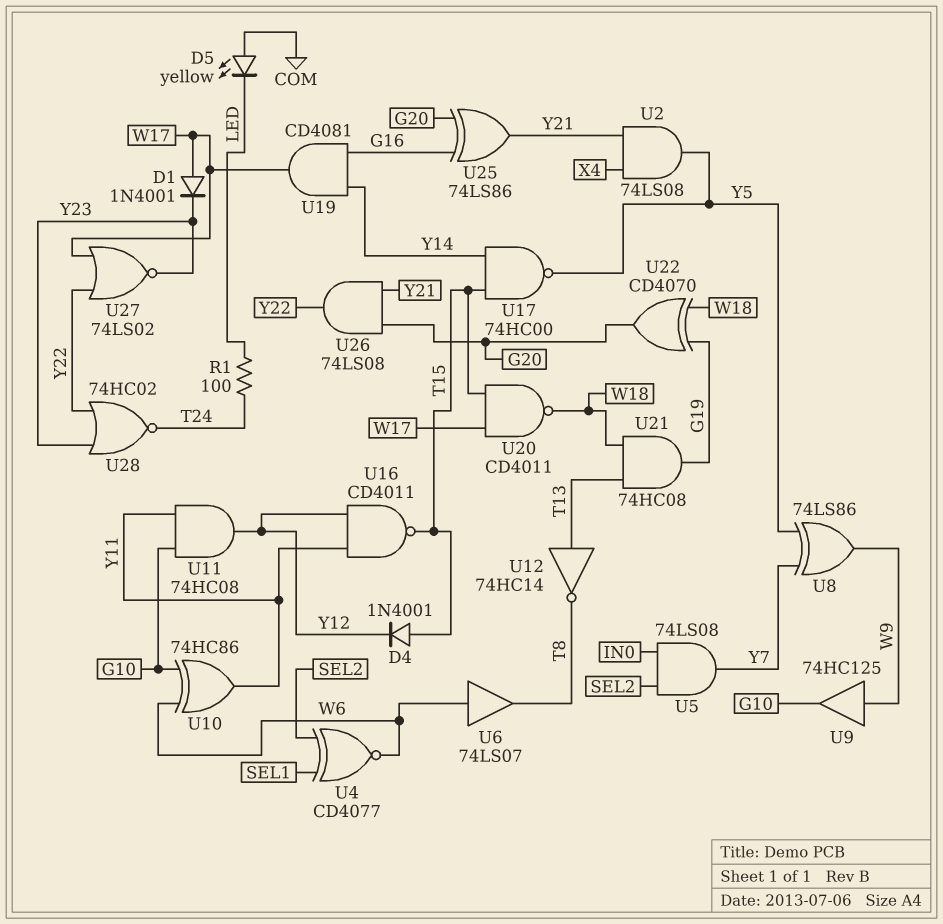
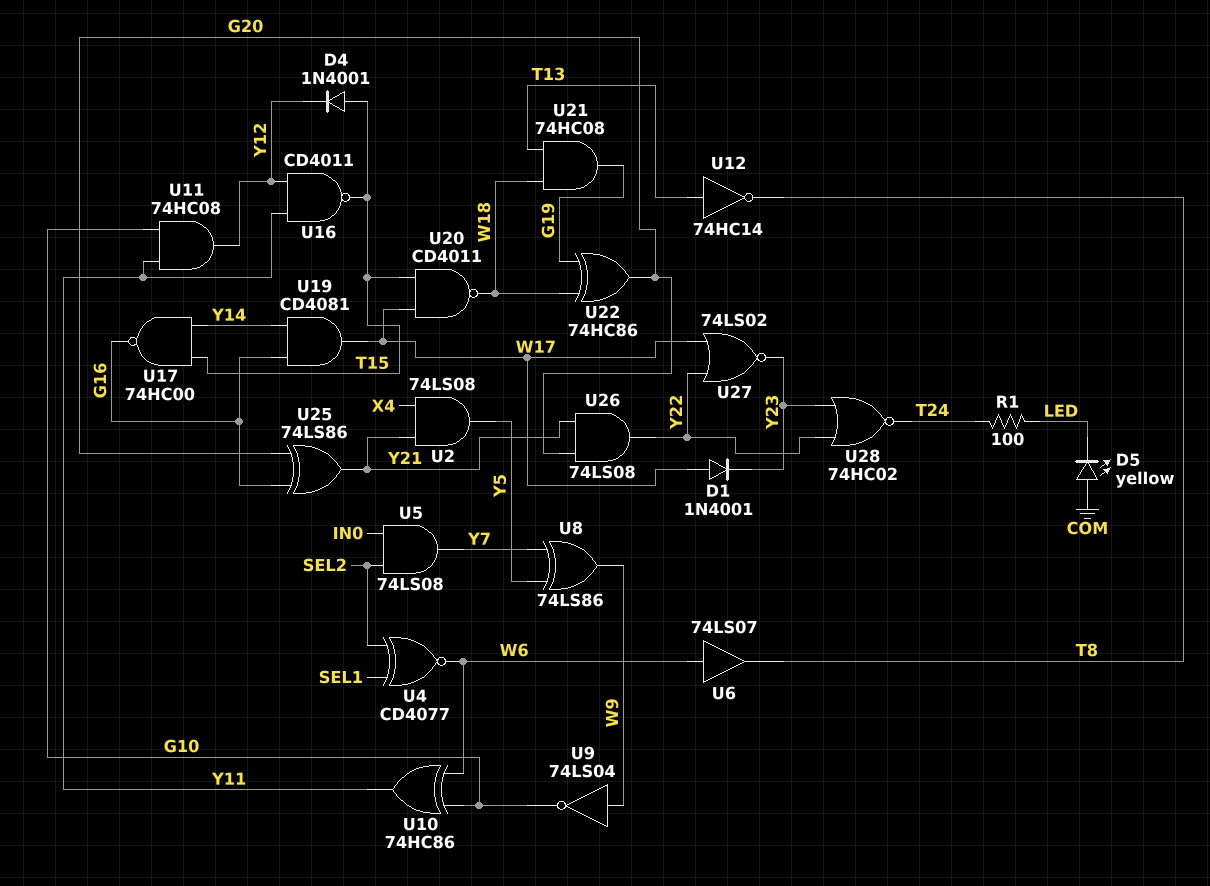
U9: buffer 74HC125 (in W9, out G10) -> NOT 74LS04 (in W9, out G10)
U17: NAND 74HC00 (in T15, in Y14, out Y5) -> NAND 74HC00 (in T15, in Y14, out G16)
U22: XOR CD4070 (in G19, in W18, out G20) -> XOR 74HC86 (in G19, in W18, out G20)

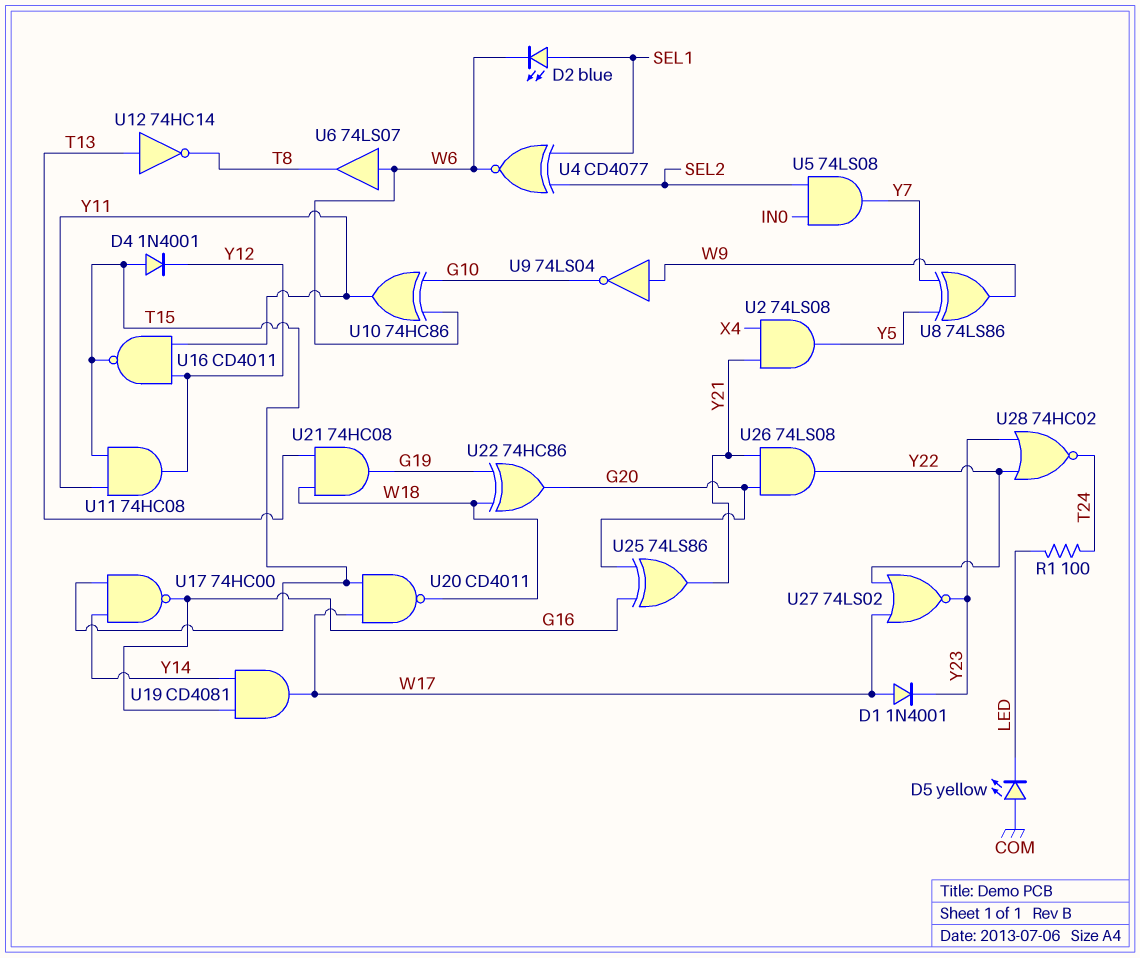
D2: none -> LED blue (A SEL1, K W6)
U11: AND 74HC08 (in G10, in Y11, out Y12) -> AND 74HC08 (in T15, in Y11, out Y12)

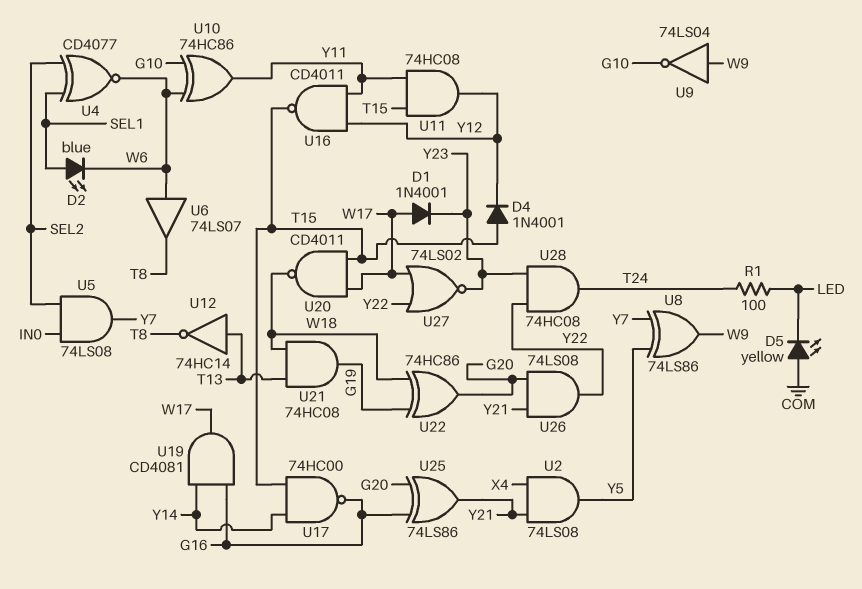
U28: NOR 74HC02 (in Y22, in Y23, out T24) -> AND 74HC08 (in Y22, in Y23, out T24)

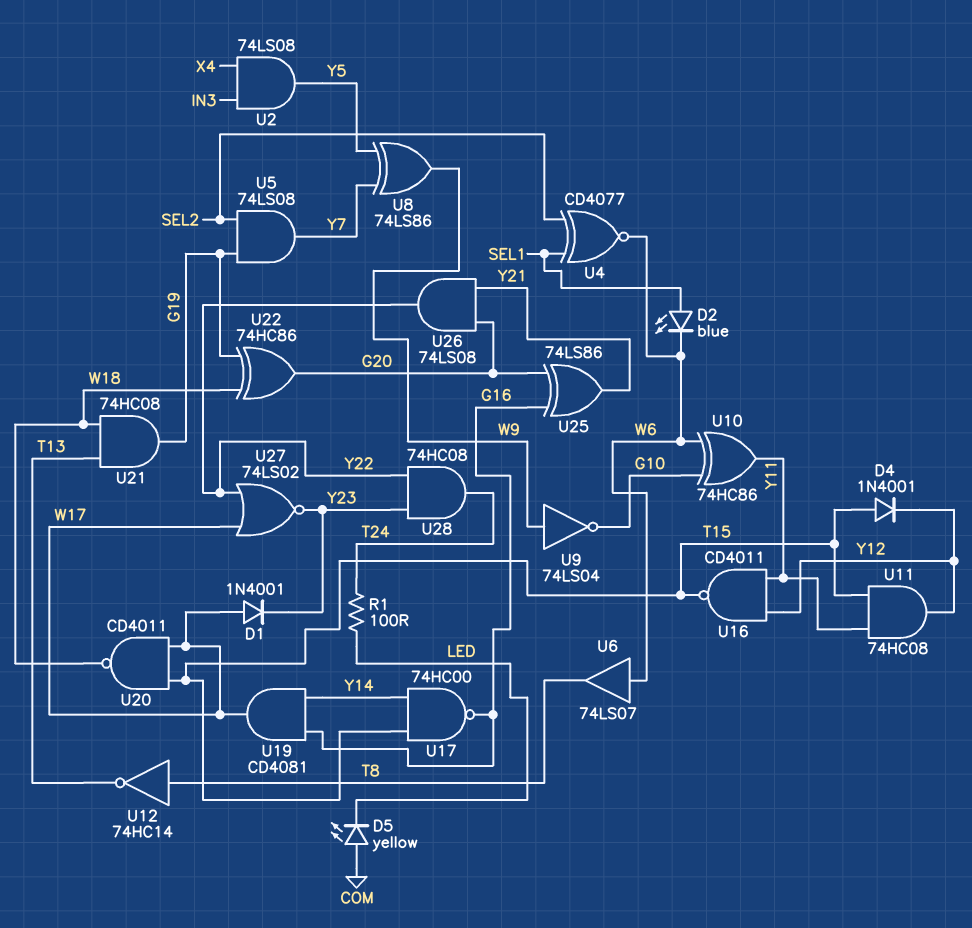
U2: AND 74LS08 (in X4, in Y21, out Y5) -> AND 74LS08 (in IN3, in X4, out Y5)
U5: AND 74LS08 (in IN0, in SEL2, out Y7) -> AND 74LS08 (in G19, in SEL2, out Y7)
U12: NOT 74HC14 (in T13, out T8) -> NOT 74HC14 (in T8, out T13)

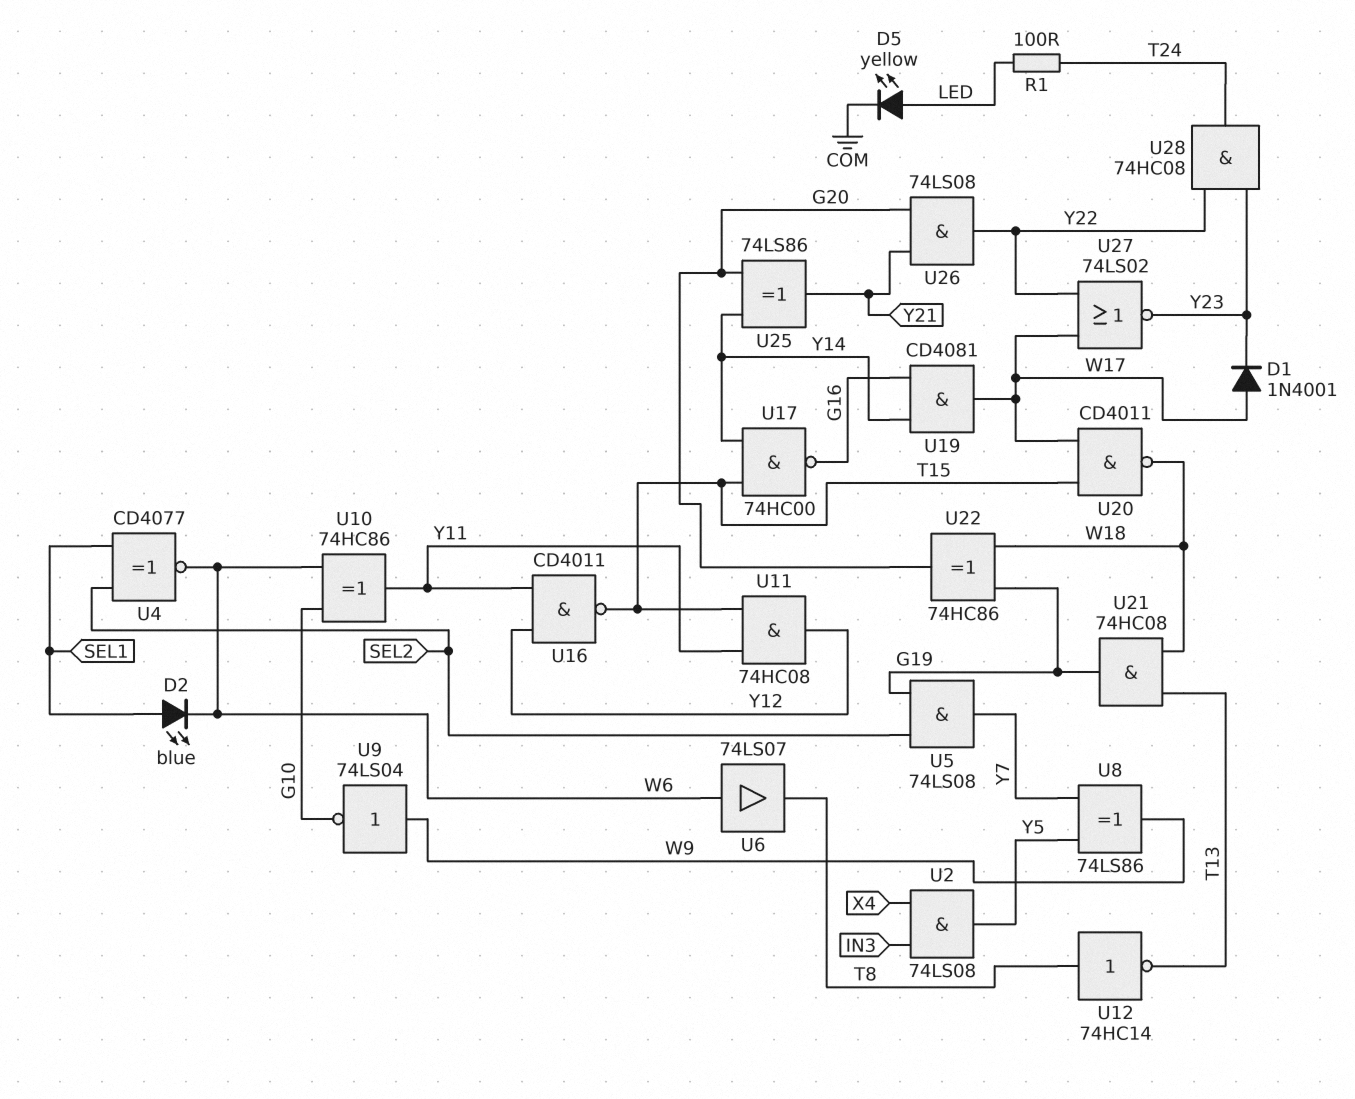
D4: diode 1N4001 (A T15, K Y12) -> none
D5: LED yellow (A COM, K LED) -> LED yellow (A LED, K COM)
U25: XOR 74LS86 (in G16, in G20, out Y21) -> XOR 74LS86 (in G20, in Y14, out Y21)

